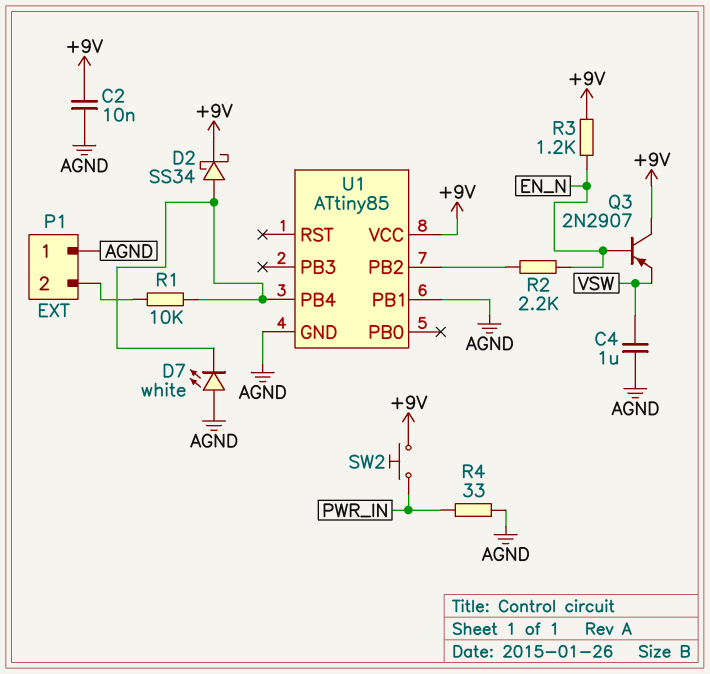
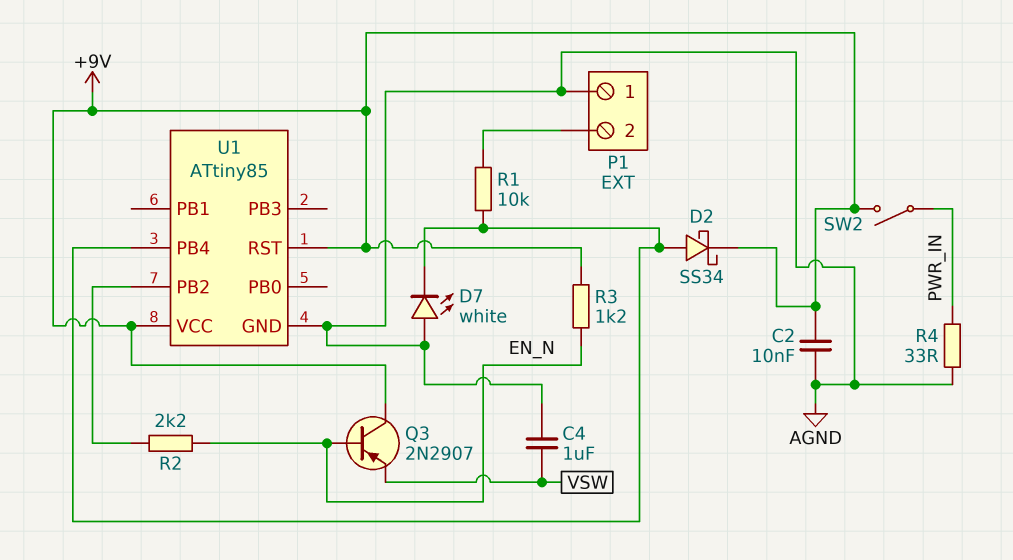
SW2: button (+9V, PWR_IN) -> switch (+9V, PWR_IN)
U1 pin PB1: AGND -> none
U1 pin RST: none -> +9V

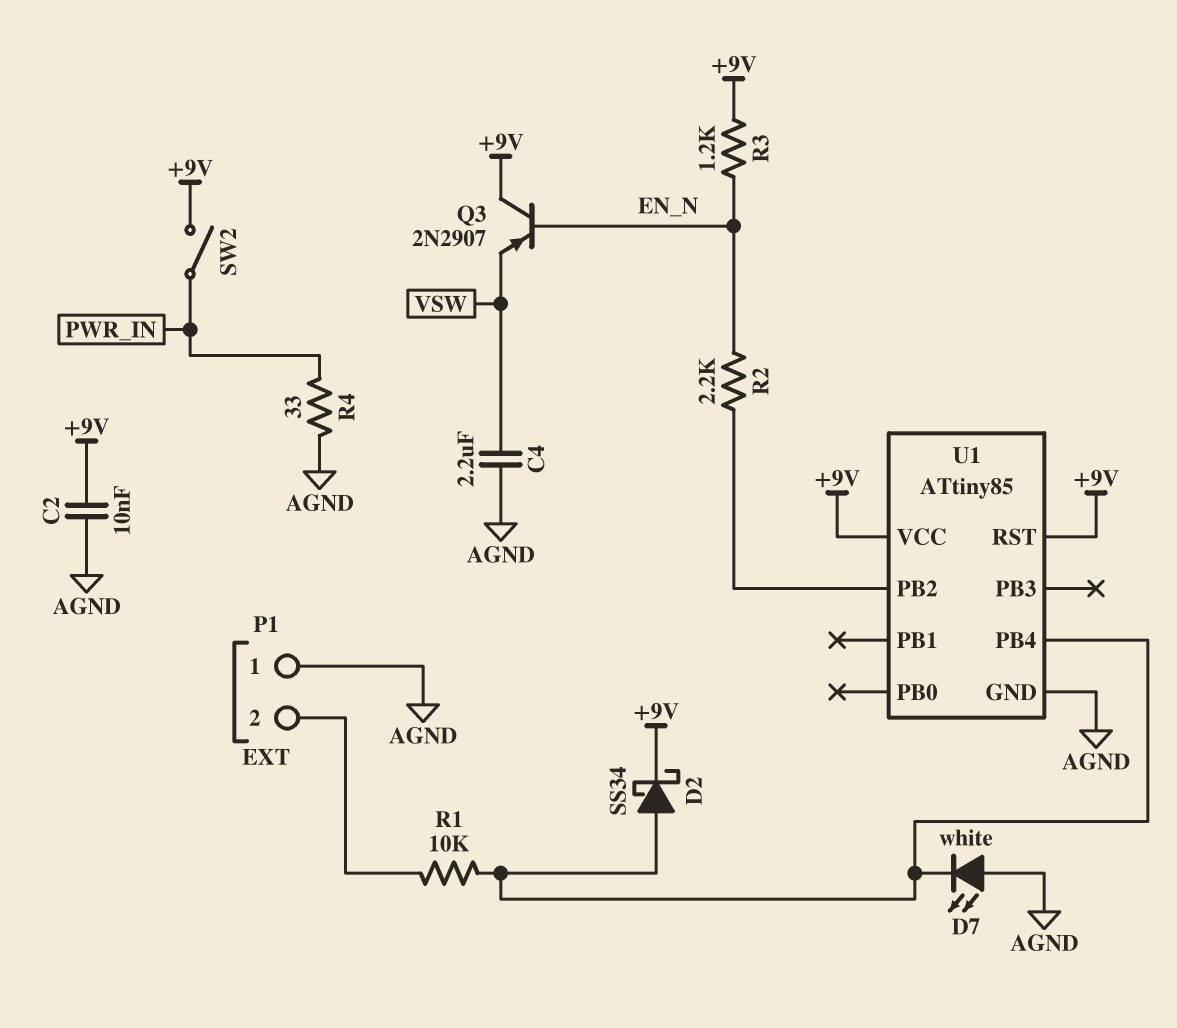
C4: 1uF (AGND, VSW) -> 2.2uF (AGND, VSW)

